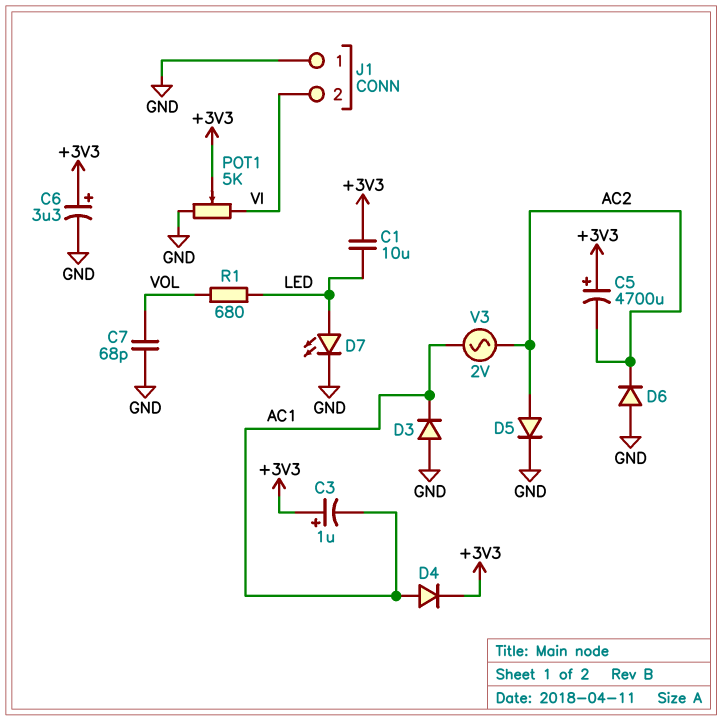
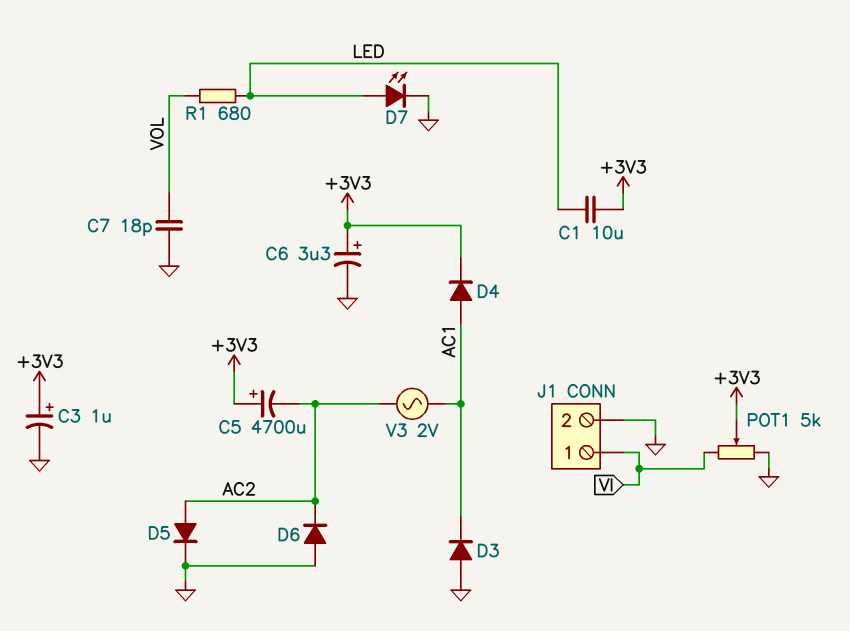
C3: 1uF (plus +3V3, minus AC1) -> 1uF (plus +3V3, minus GND)
C7: 68pF (GND, VOL) -> 18pF (GND, VOL)
J1 pin 1: GND -> VI
J1 pin 2: VI -> GND

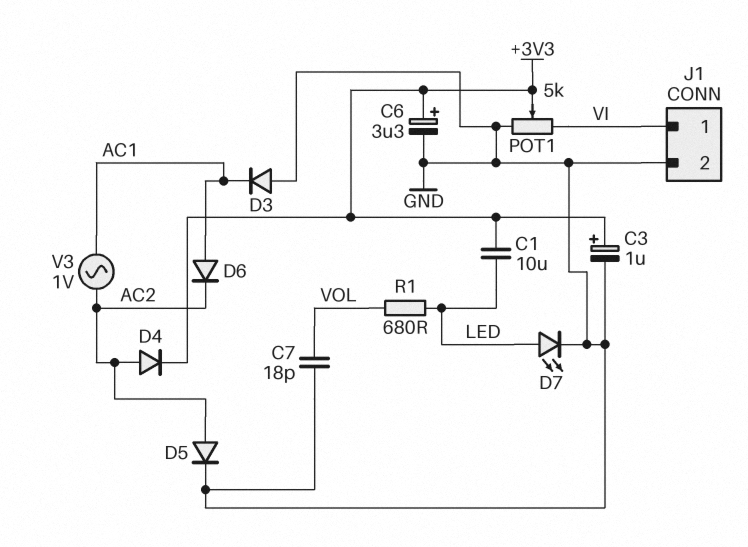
C5: 4700uF (plus +3V3, minus AC2) -> none
D4: diode (A AC1, K +3V3) -> diode (A AC2, K +3V3)
D6: diode (A GND, K AC2) -> diode (A AC1, K AC2)
V3: AC 2V (AC1, AC2) -> AC 1V (AC1, AC2)

